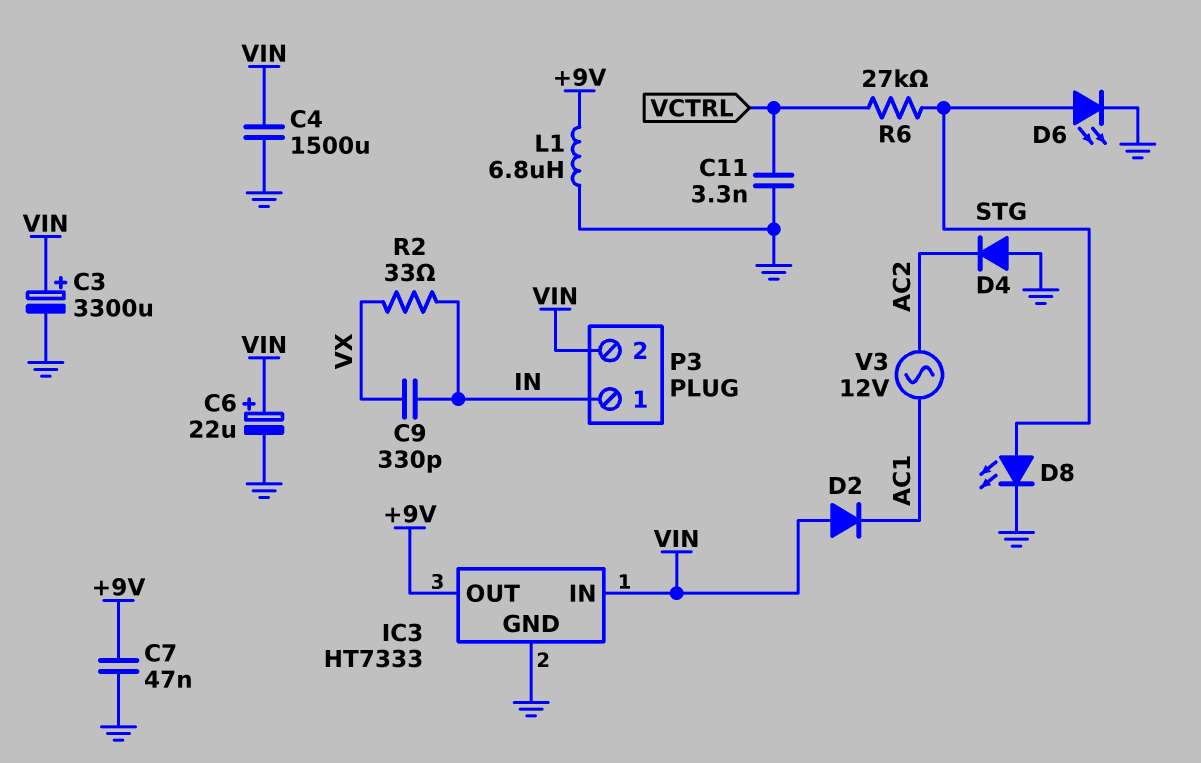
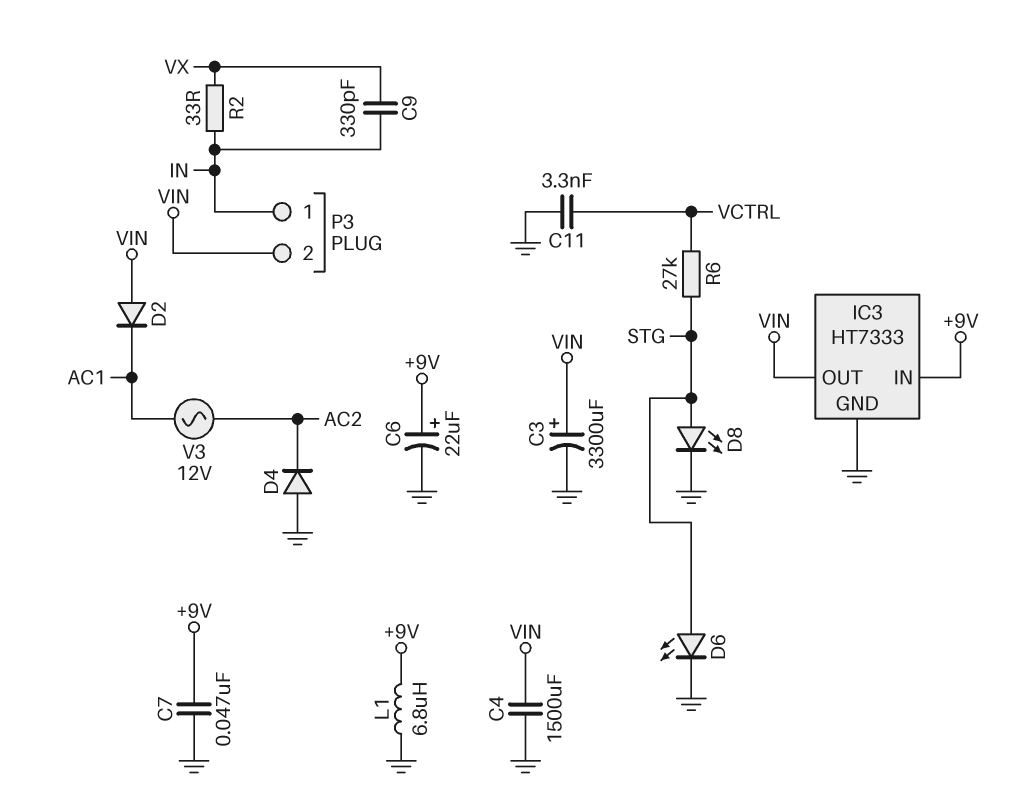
C6: 22uF (plus VIN, minus GND) -> 22uF (plus +9V, minus GND)
IC3 pin IN: VIN -> +9V
IC3 pin OUT: +9V -> VIN

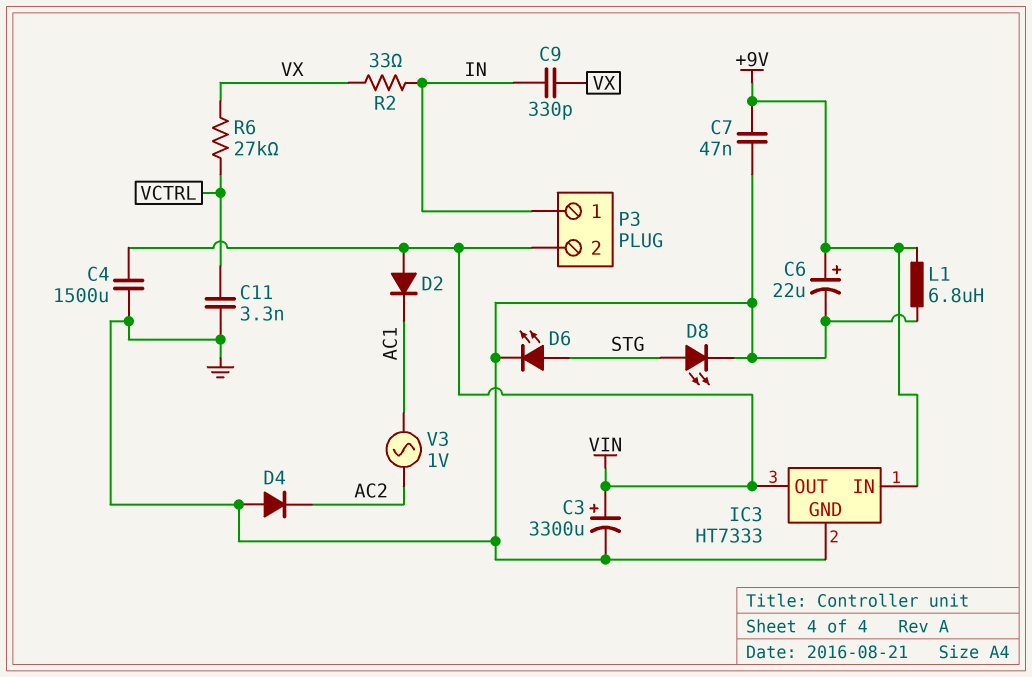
R6: 27k (STG, VCTRL) -> 27k (VCTRL, VX)
V3: AC 12V (AC1, AC2) -> AC 1V (AC1, AC2)

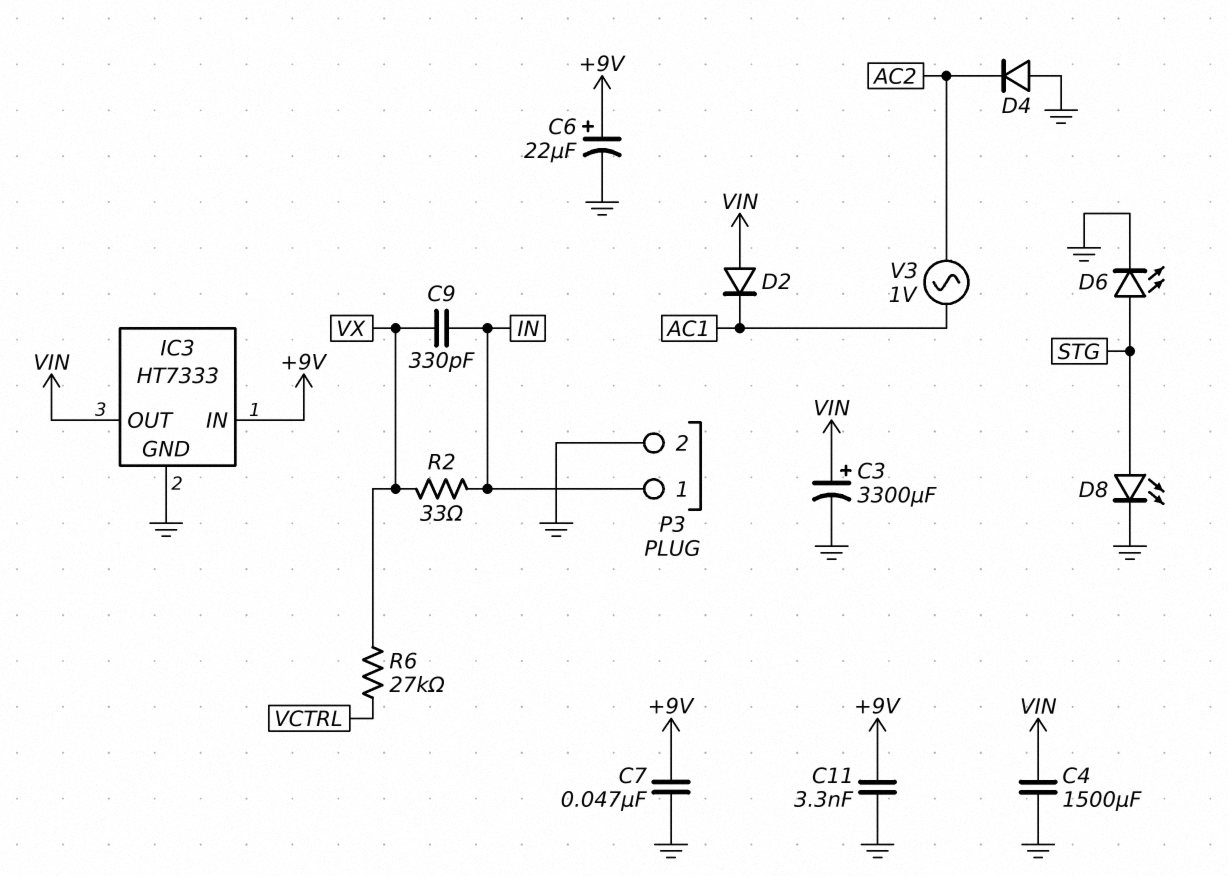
C11: 3.3nF (GND, VCTRL) -> 3.3nF (+9V, GND)
L1: 6.8uH (+9V, GND) -> none
P3 pin 2: VIN -> GND

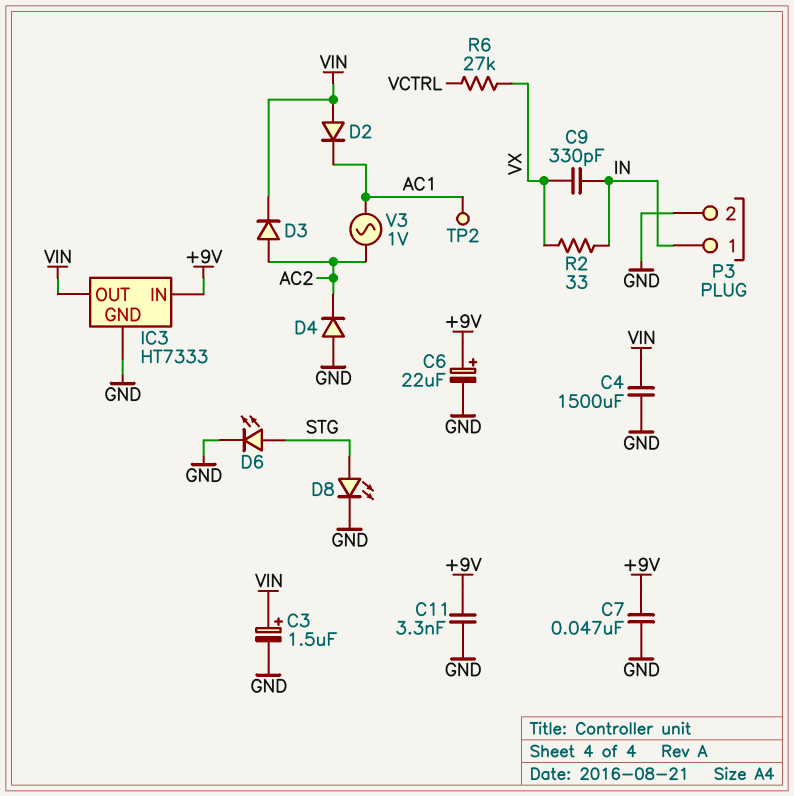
C3: 3300uF (plus VIN, minus GND) -> 1.5uF (plus VIN, minus GND)
D3: none -> diode (A AC2, K VIN)
TP2: none -> test point (AC1)

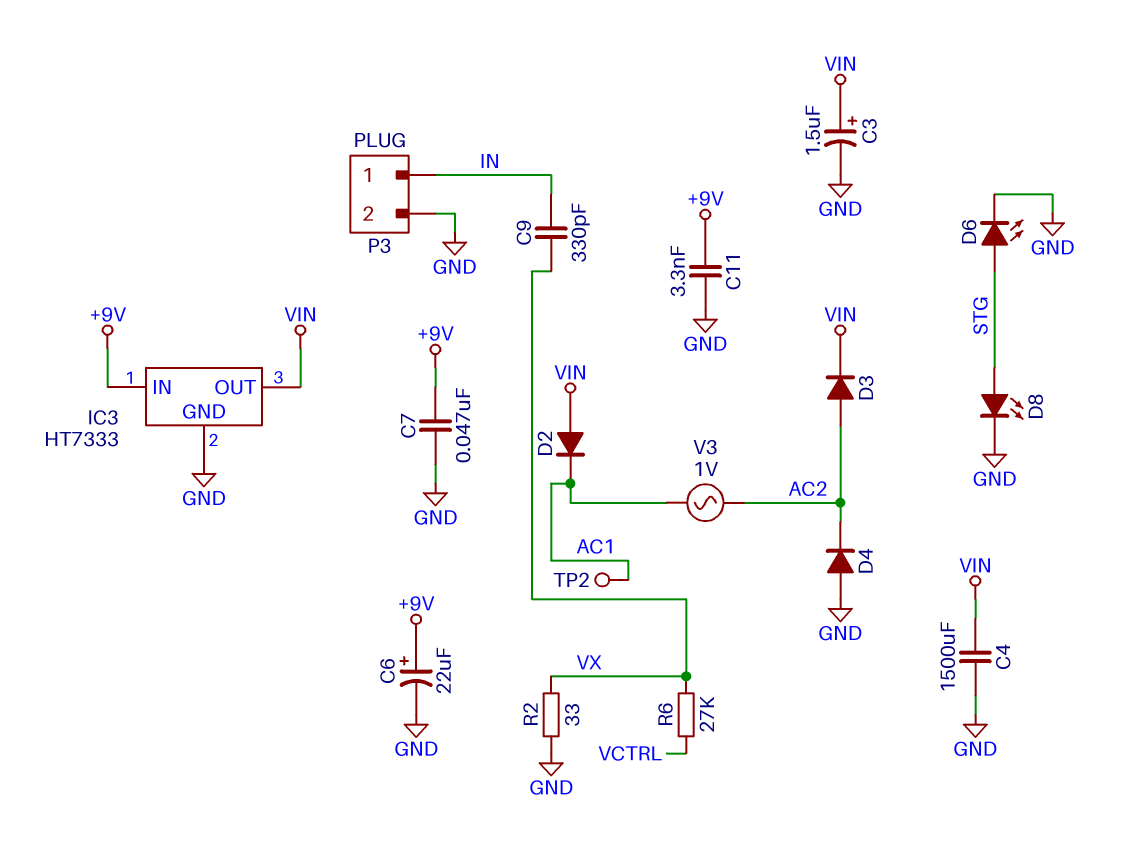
R2: 33 (IN, VX) -> 33 (GND, VX)

